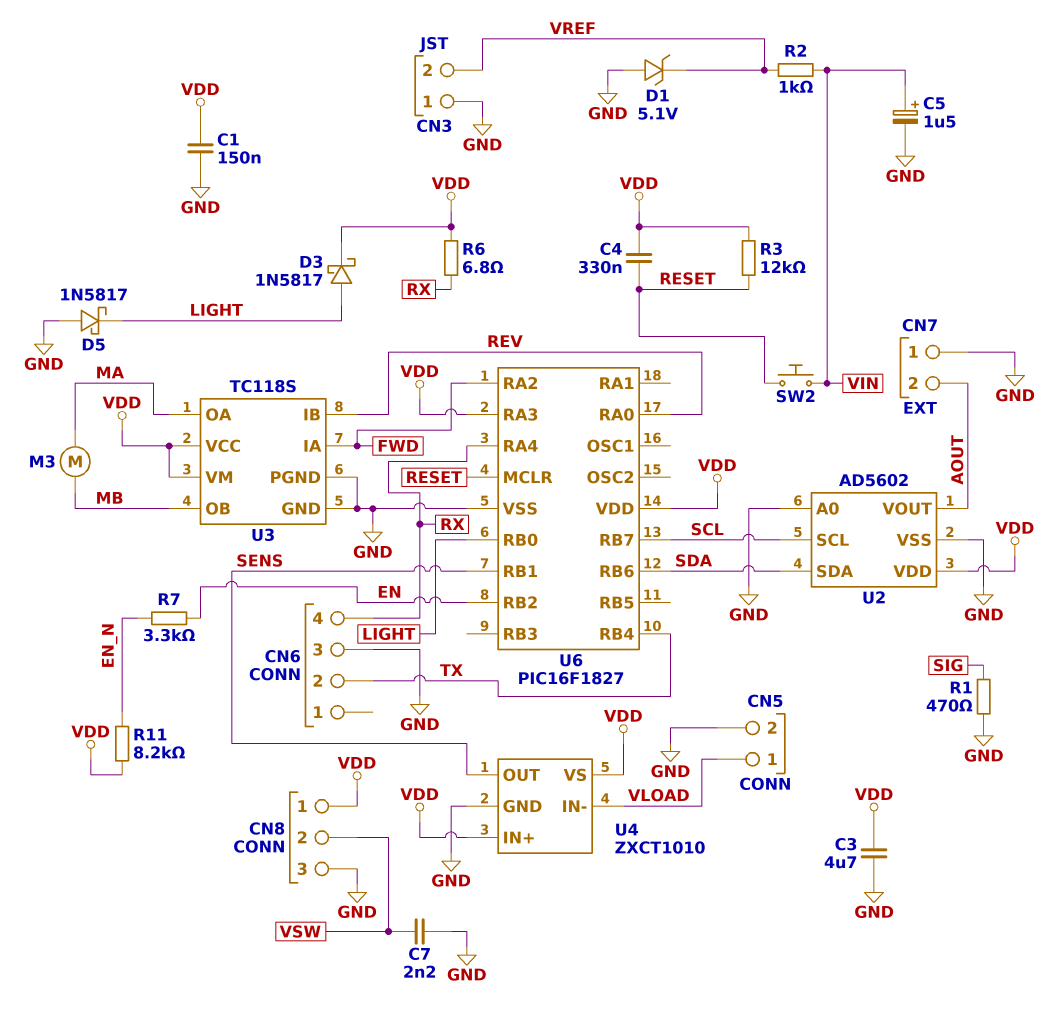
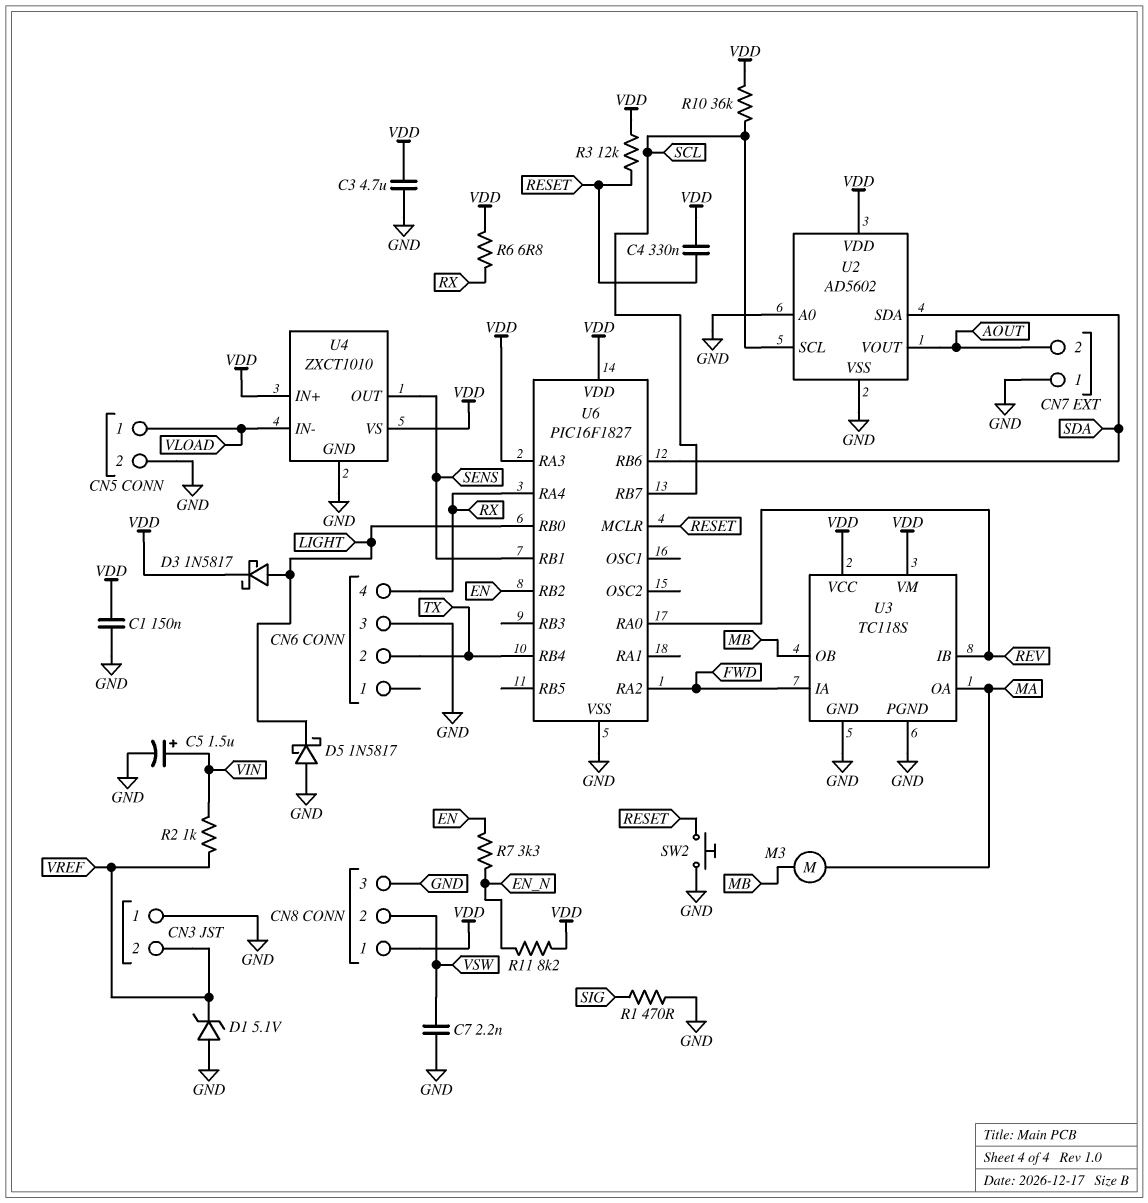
R10: none -> 36k (SCL, VDD)
SW2: button (RESET, VIN) -> button (GND, RESET)

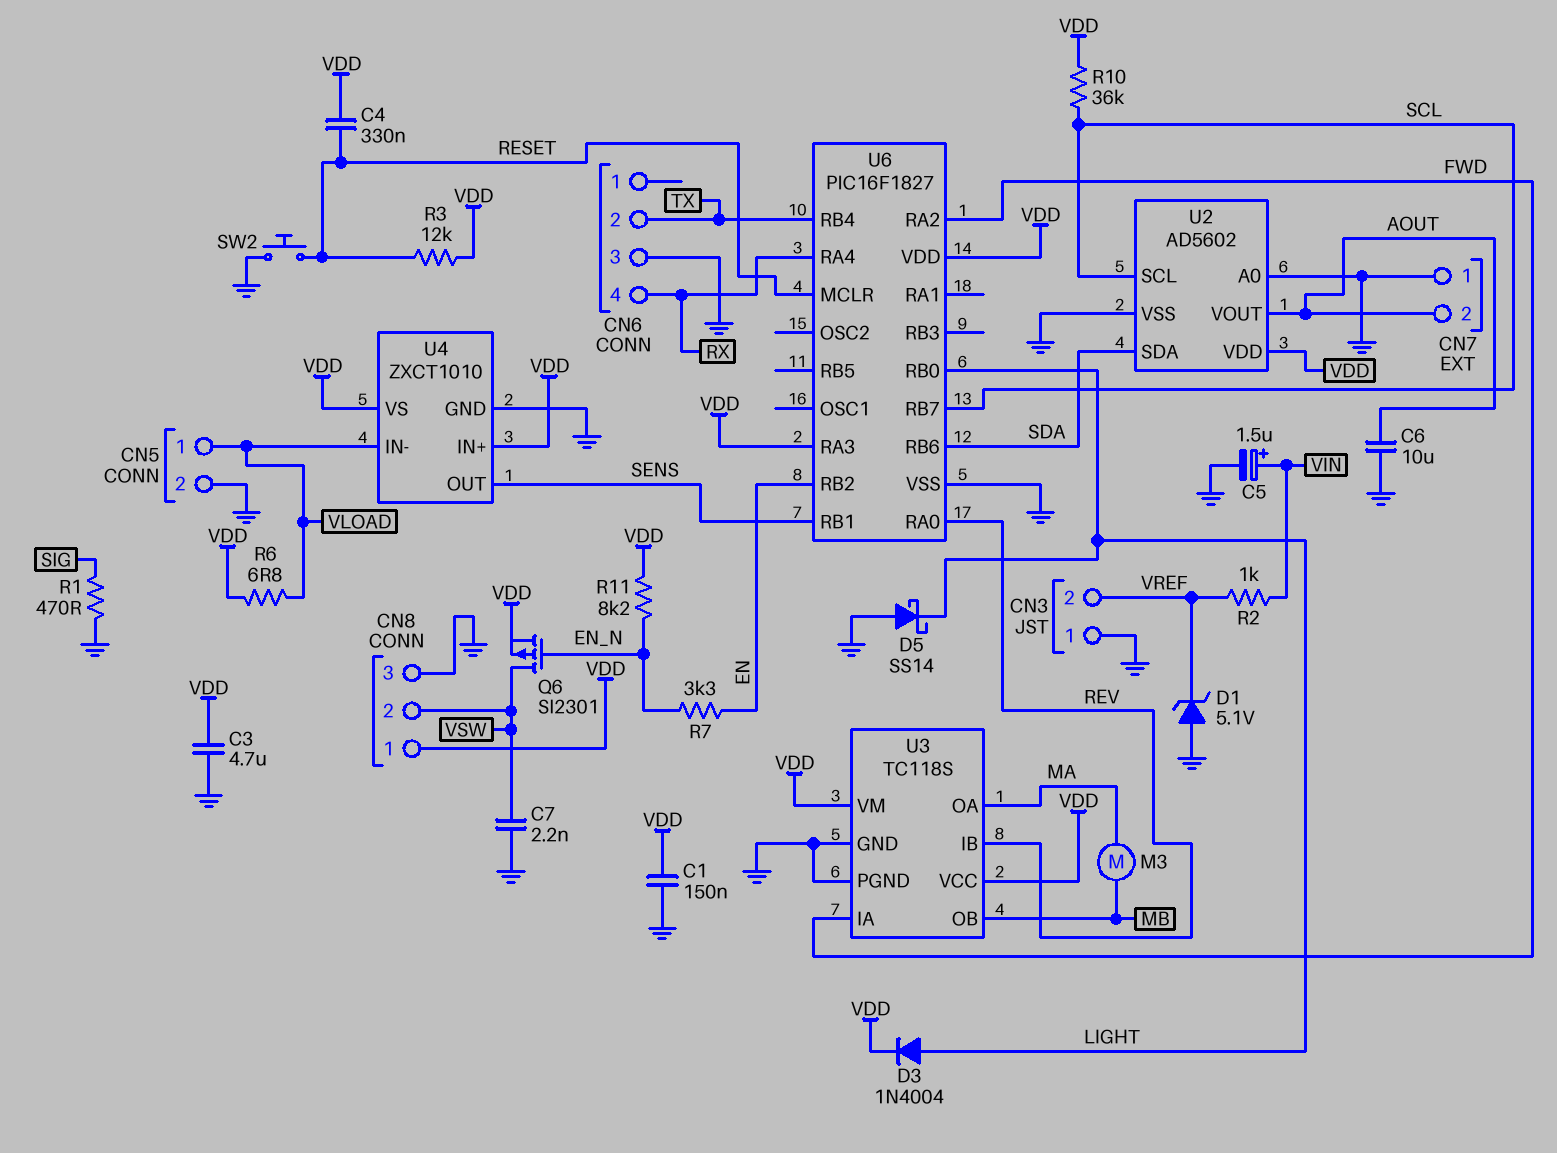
C6: none -> 10uF (AOUT, GND)
D3: schottky 1N5817 (A LIGHT, K VDD) -> diode 1N4004 (A LIGHT, K VDD)
D5: schottky 1N5817 (A GND, K LIGHT) -> schottky SS14 (A GND, K LIGHT)
Q6: none -> PMOS SI2301 (G EN_N, D VSW, S VDD)
R6: 6.8 (RX, VDD) -> 6.8 (VDD, VLOAD)

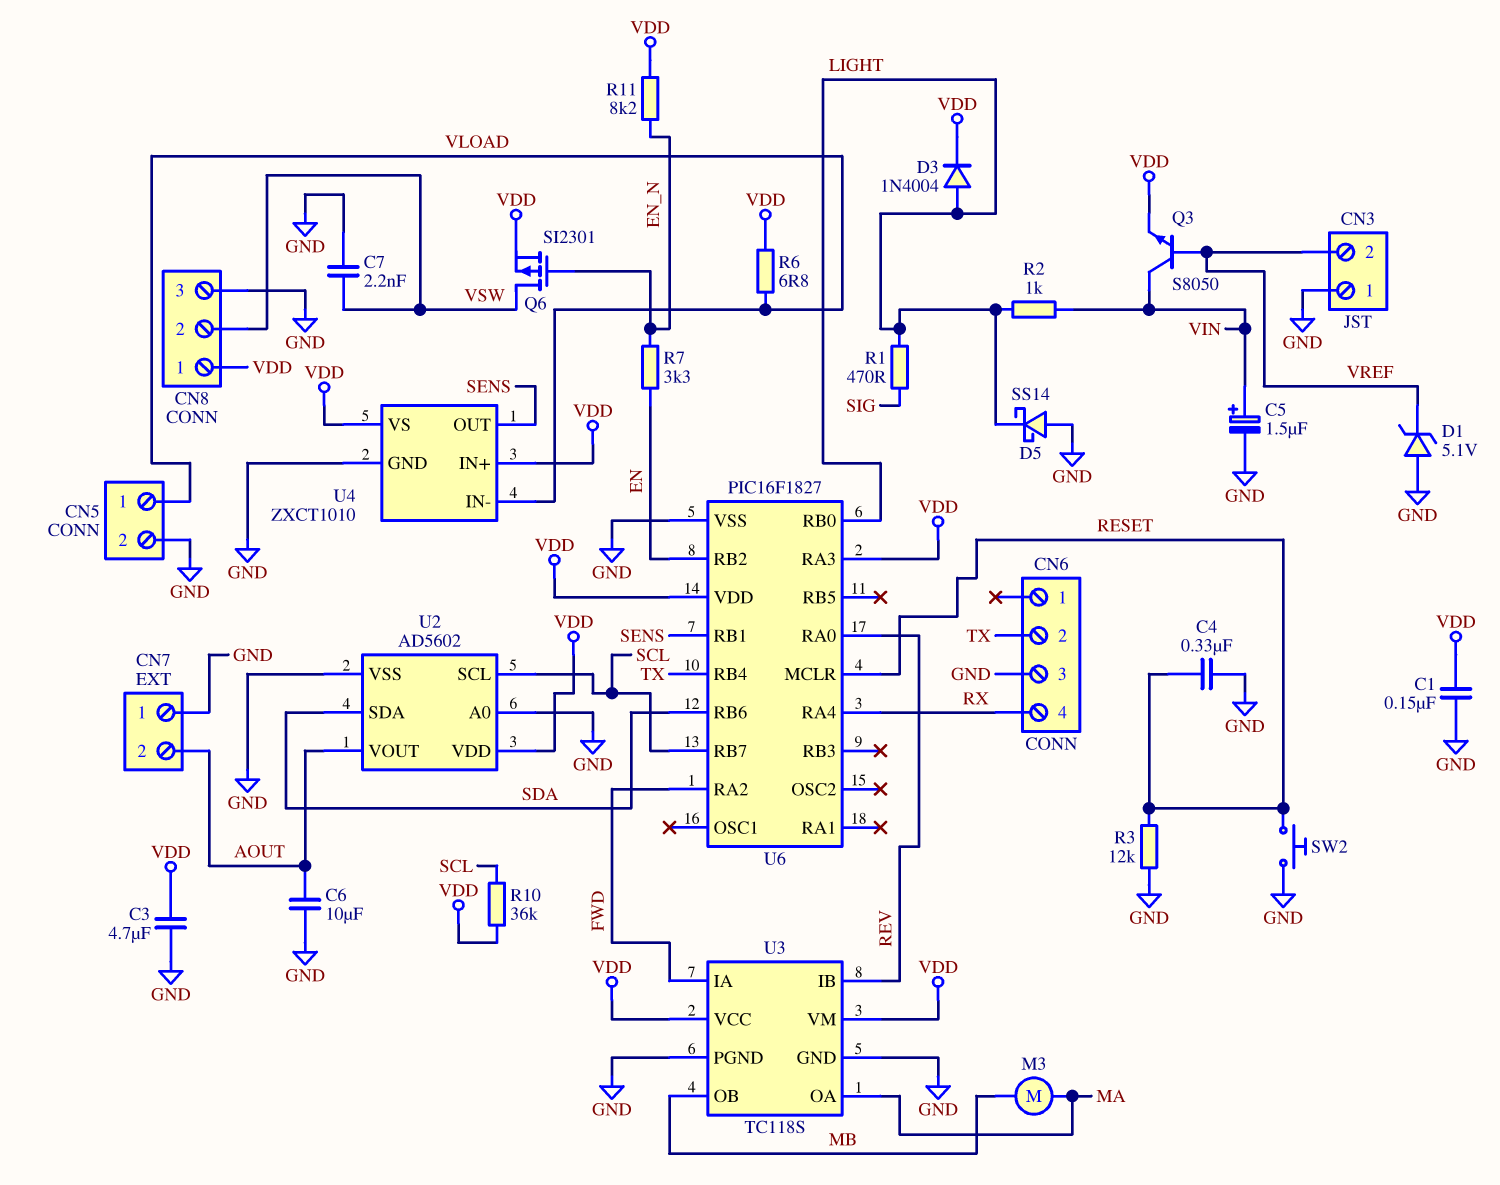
C4: 330nF (RESET, VDD) -> 330nF (GND, RESET)
Q3: none -> NPN S8050 (B VREF, C VIN, E VDD)
R1: 470 (GND, SIG) -> 470 (LIGHT, SIG)
R2: 1k (VIN, VREF) -> 1k (LIGHT, VIN)
R3: 12k (RESET, VDD) -> 12k (GND, RESET)

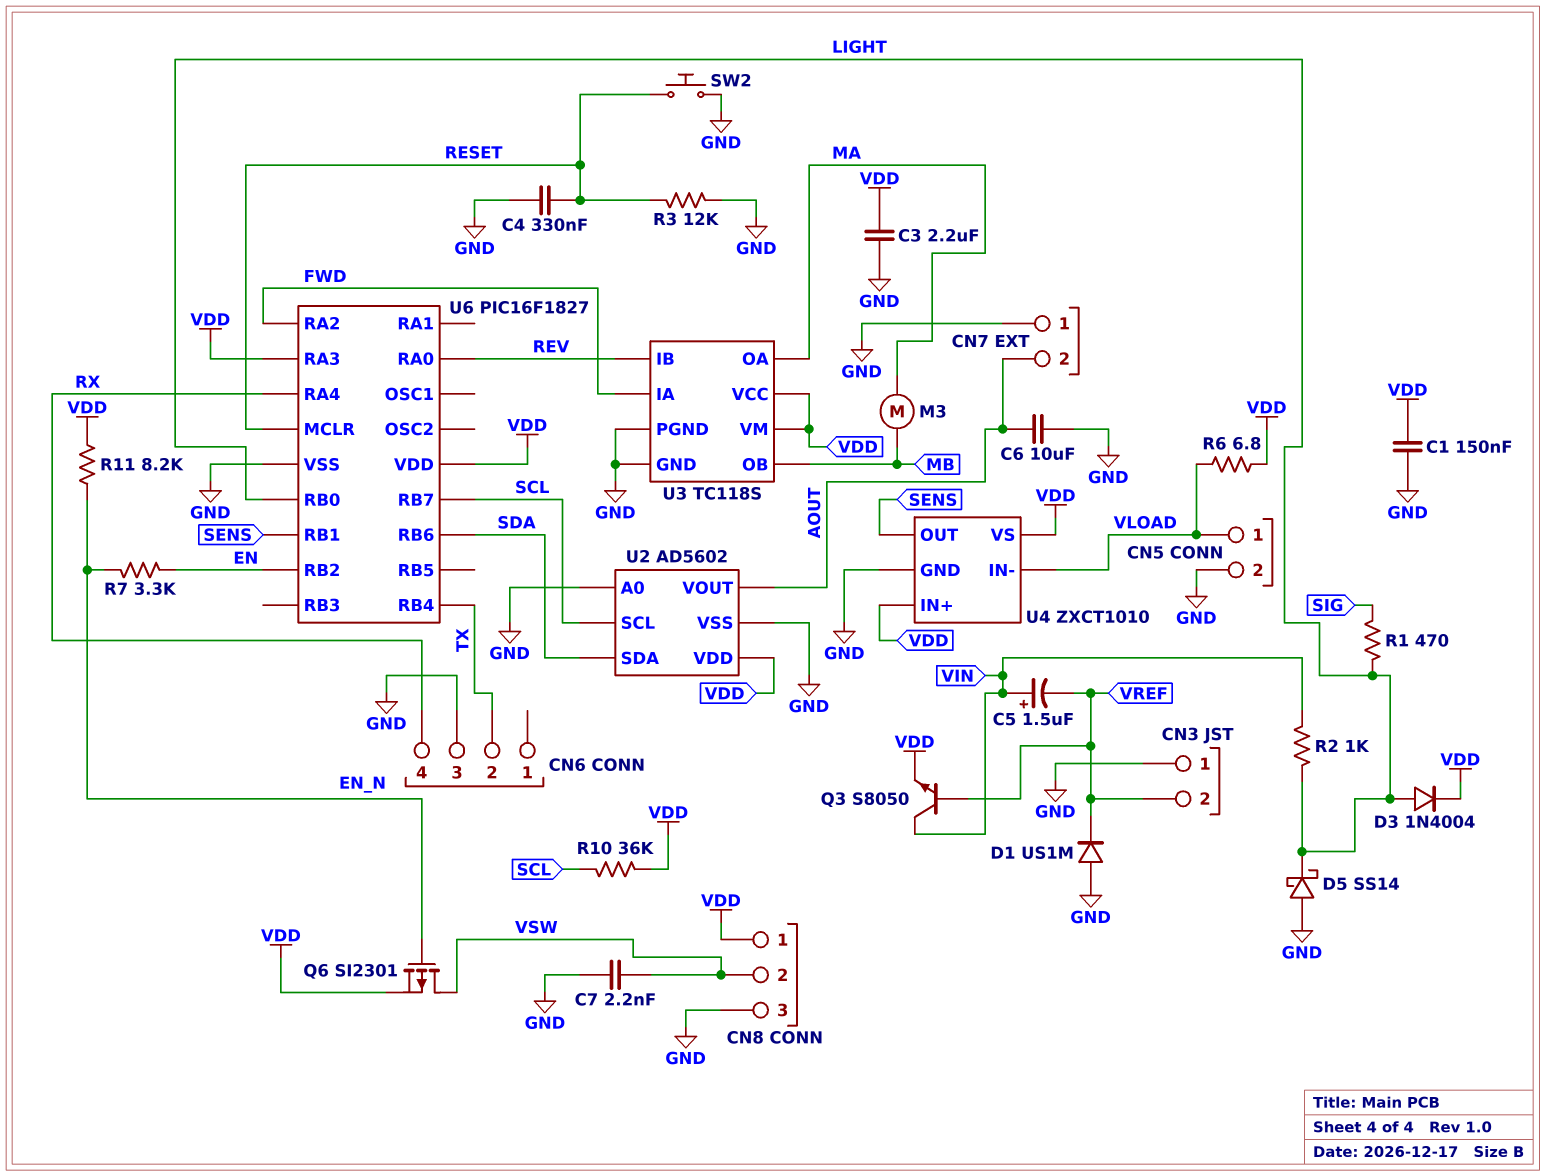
C3: 4.7uF (GND, VDD) -> 2.2uF (GND, VDD)
C5: 1.5uF (plus VIN, minus GND) -> 1.5uF (plus VIN, minus VREF)
D1: zener 5.1V (A GND, K VREF) -> diode US1M (A GND, K VREF)

